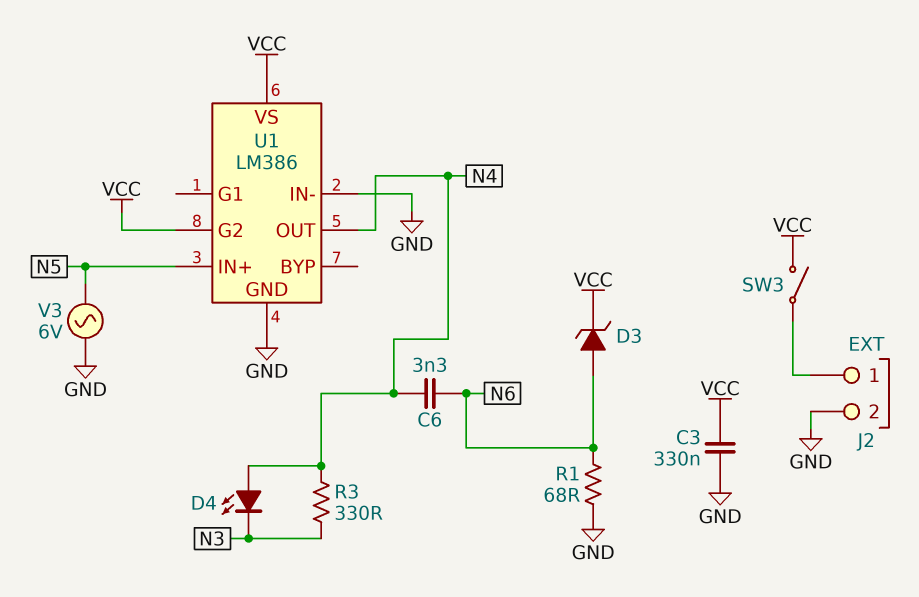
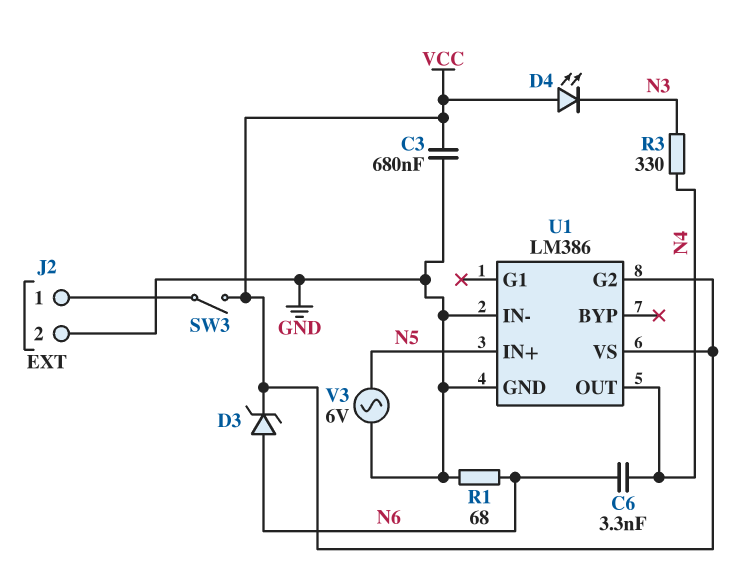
C3: 330nF (GND, VCC) -> 680nF (GND, VCC)
D4: LED (A N4, K N3) -> LED (A VCC, K N3)

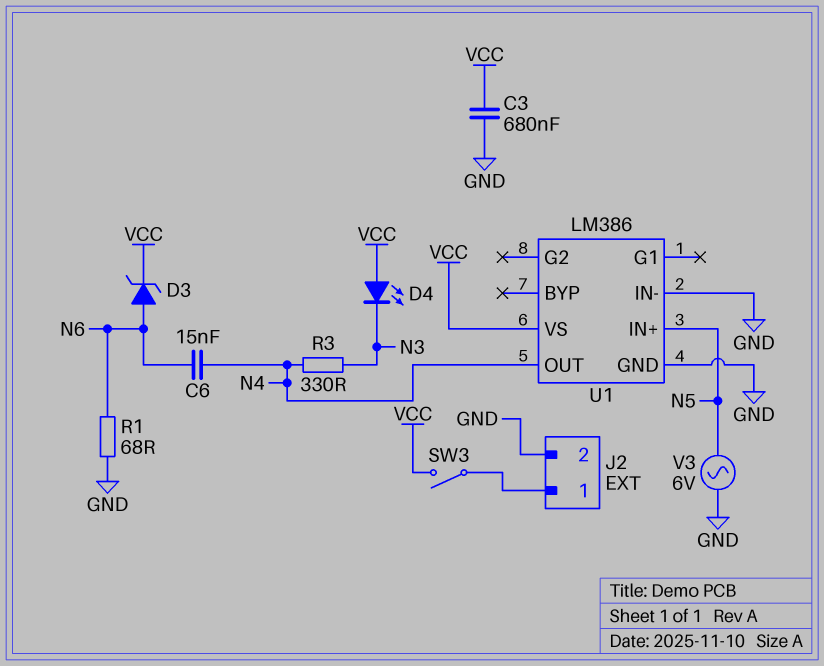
C6: 3.3nF (N4, N6) -> 15nF (N4, N6)
U1 pin G2: VCC -> none

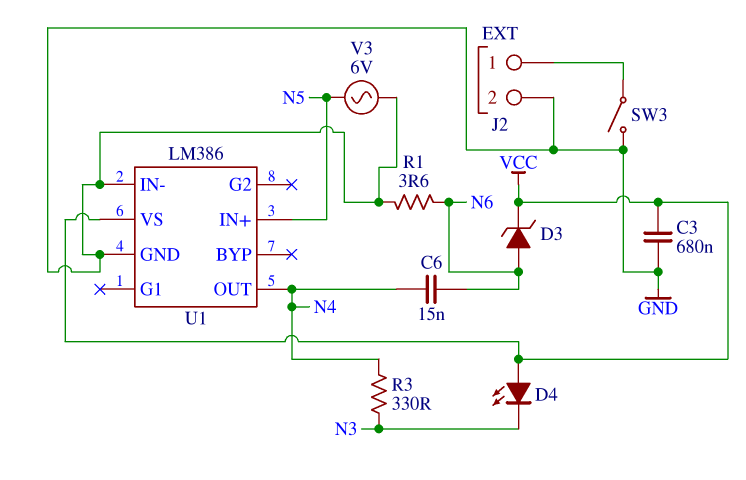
R1: 68 (GND, N6) -> 3.6 (GND, N6)
SW3: switch (J2/1, VCC) -> switch (GND, J2/1)

